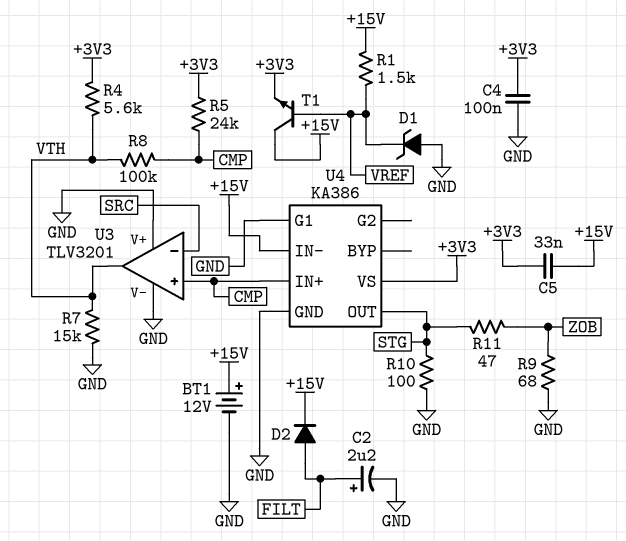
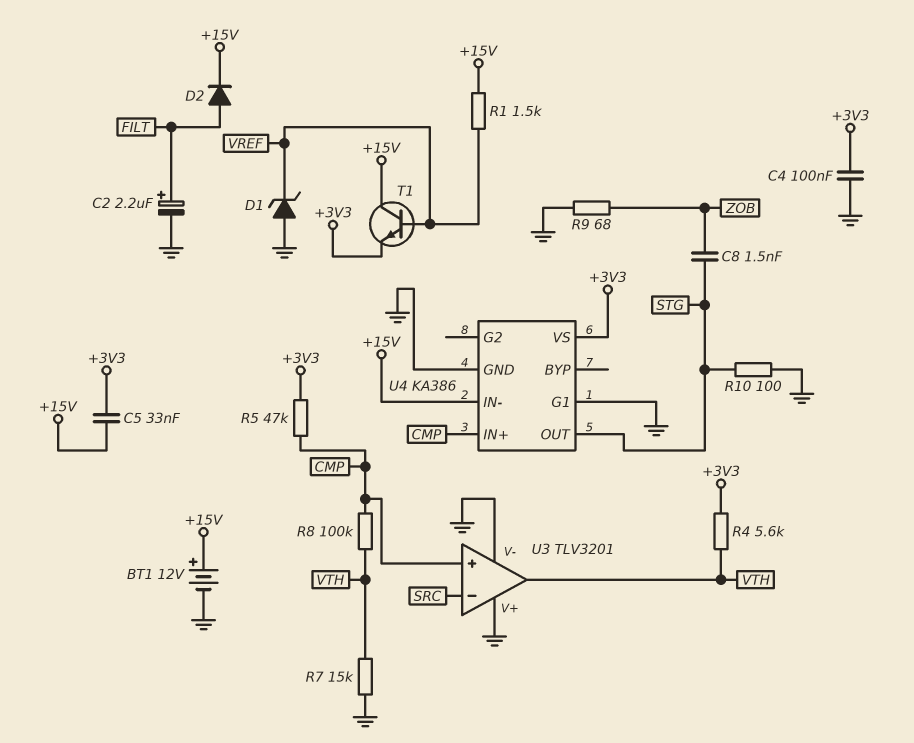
C8: none -> 1.5nF (STG, ZOB)
R5: 24k (+3V3, CMP) -> 47k (+3V3, CMP)
R11: 47 (STG, ZOB) -> none

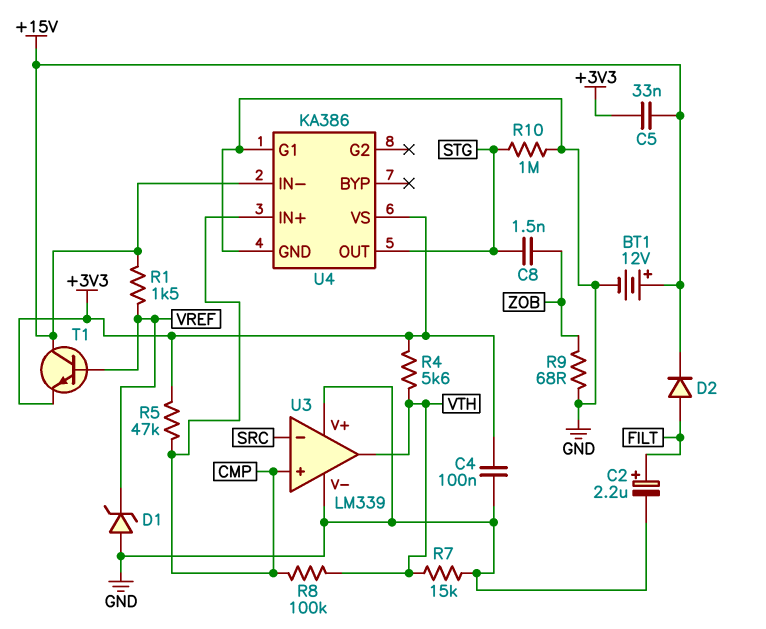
R10: 100 (GND, STG) -> 1M (GND, STG)
U3: TLV3201 -> LM339

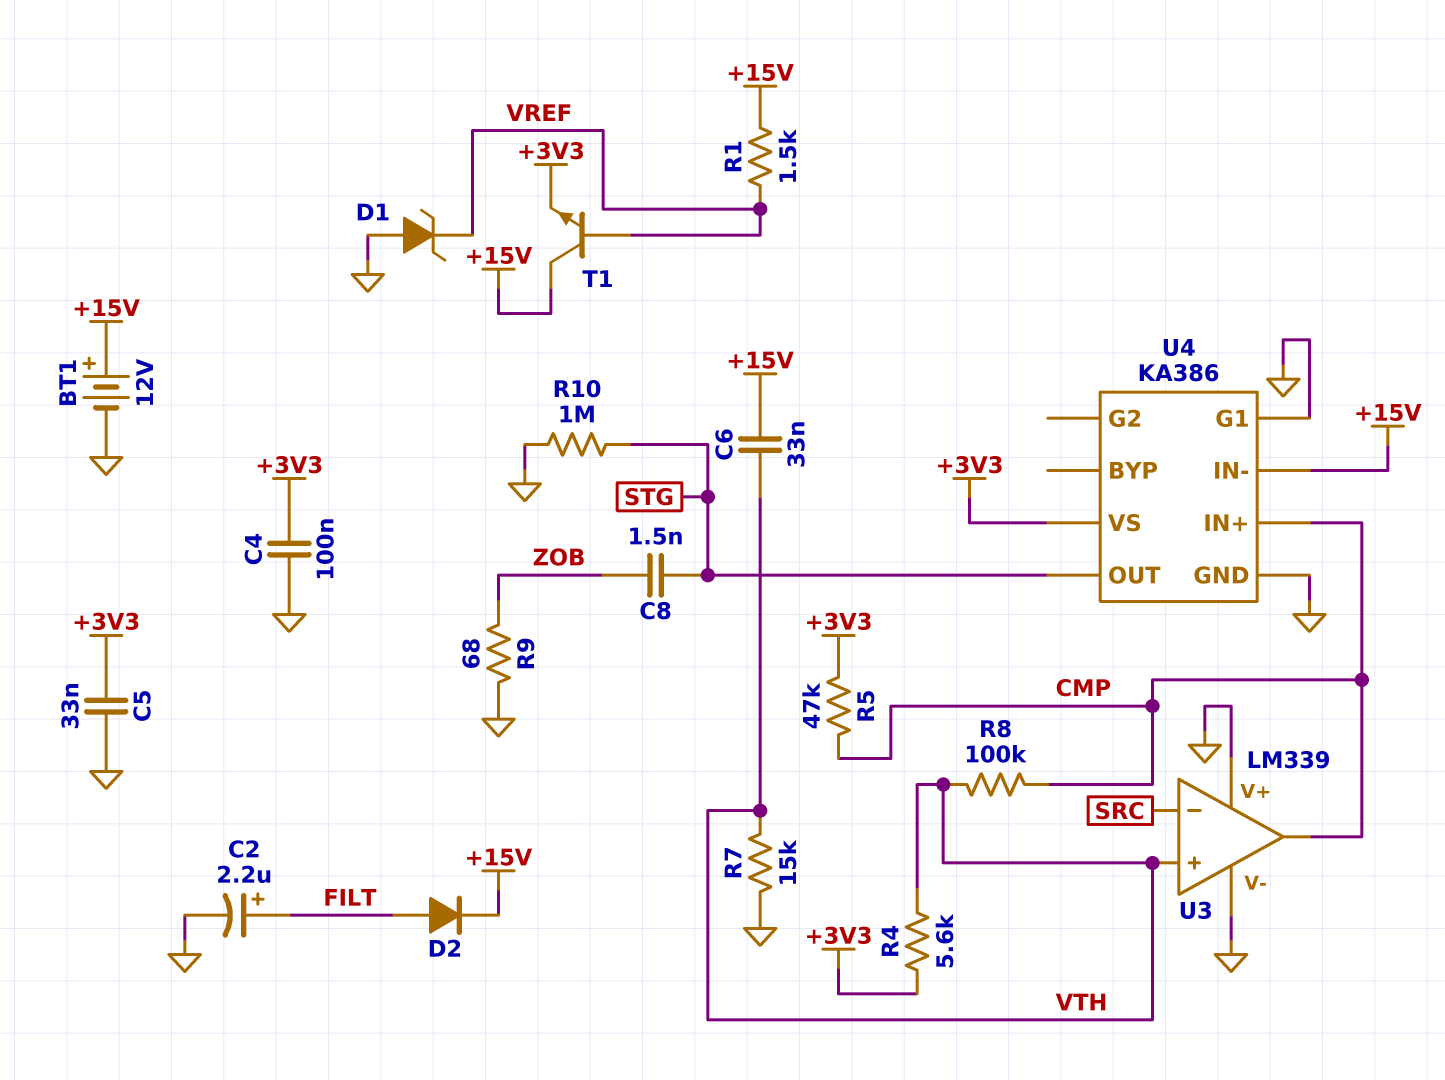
C5: 33nF (+3V3, +15V) -> 33nF (+3V3, GND)
C6: none -> 33nF (+15V, VTH)
U3 pin in+: CMP -> VTH
U3 pin out: VTH -> CMP

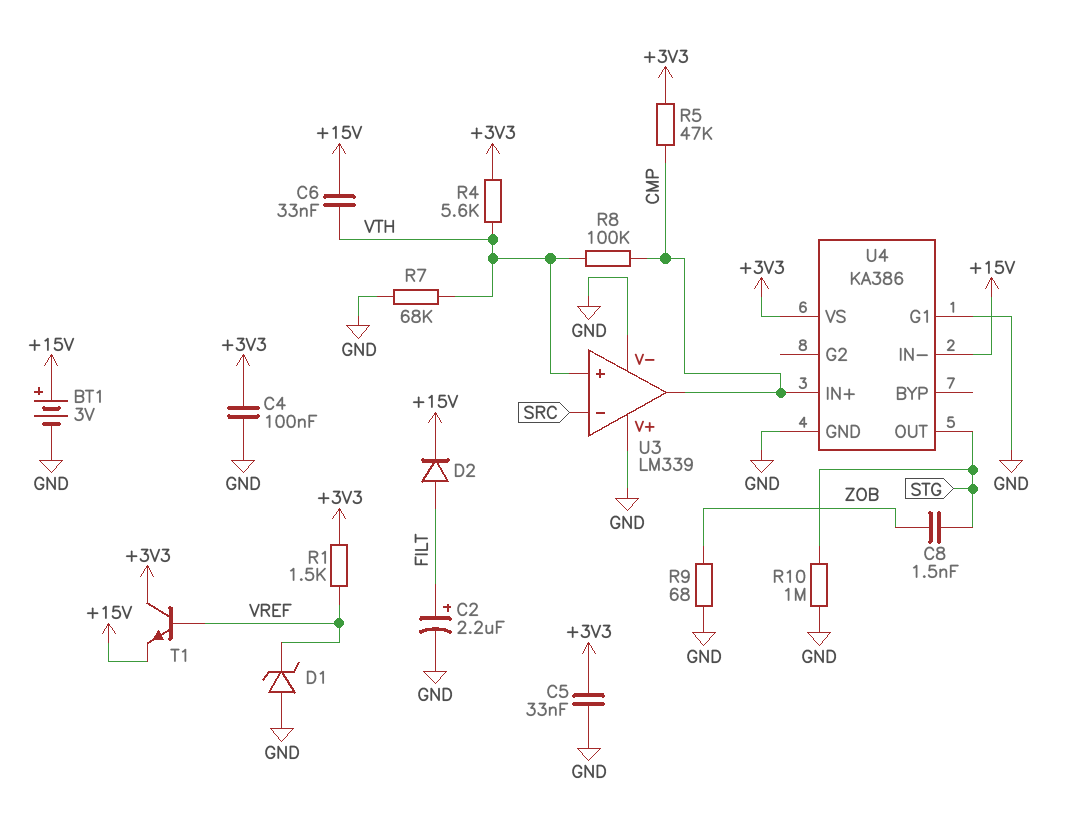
BT1: 12V (plus +15V, minus GND) -> 3V (plus +15V, minus GND)
R1: 1.5k (+15V, VREF) -> 1.5k (+3V3, VREF)
R7: 15k (GND, VTH) -> 68k (GND, VTH)
T1: NPN (B VREF, C +15V, E +3V3) -> NPN (B VREF, C +3V3, E +15V)

